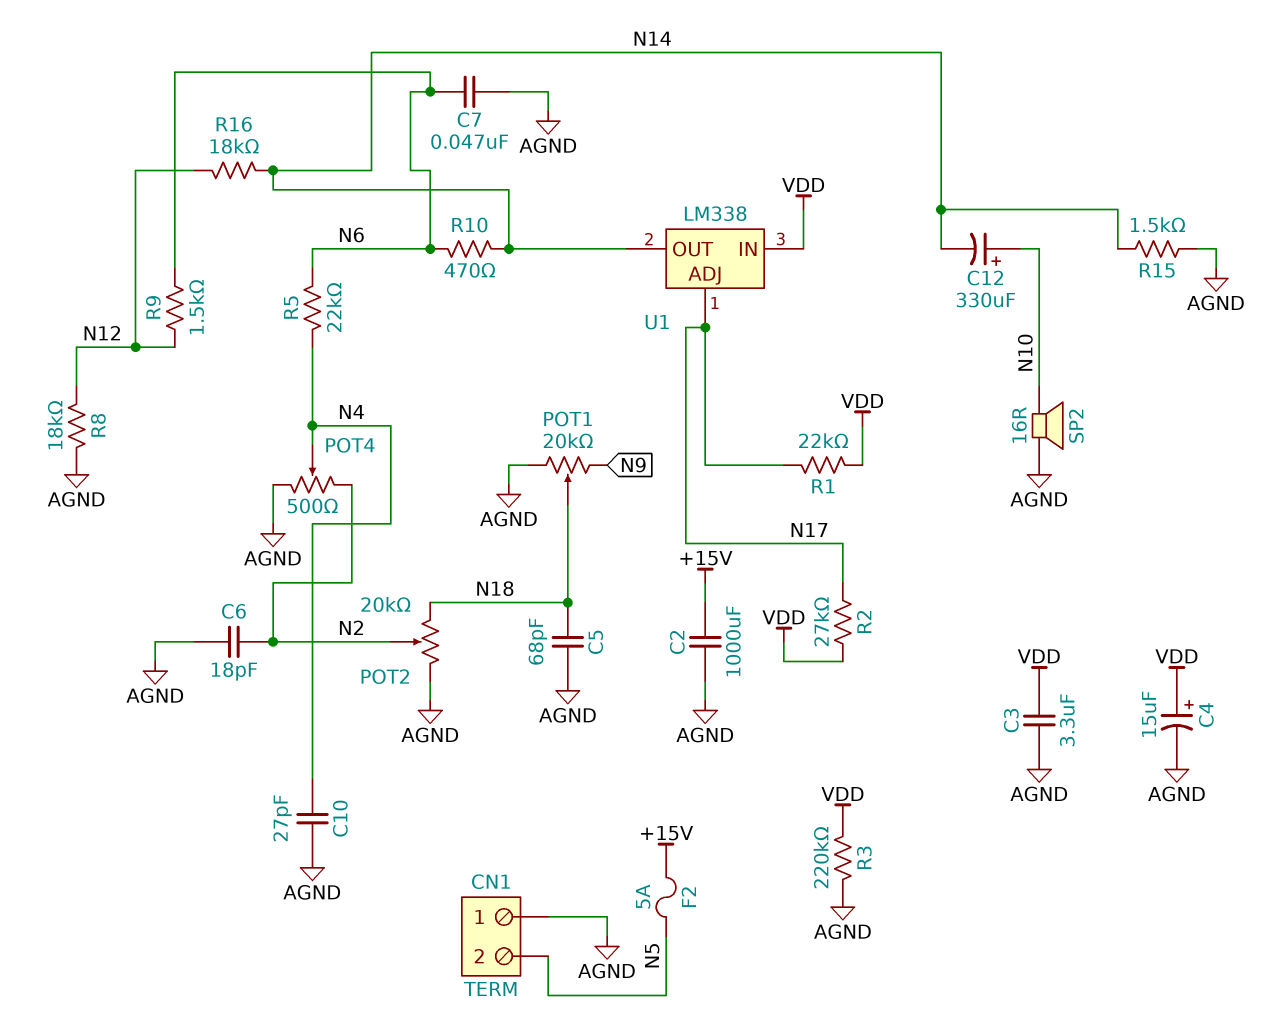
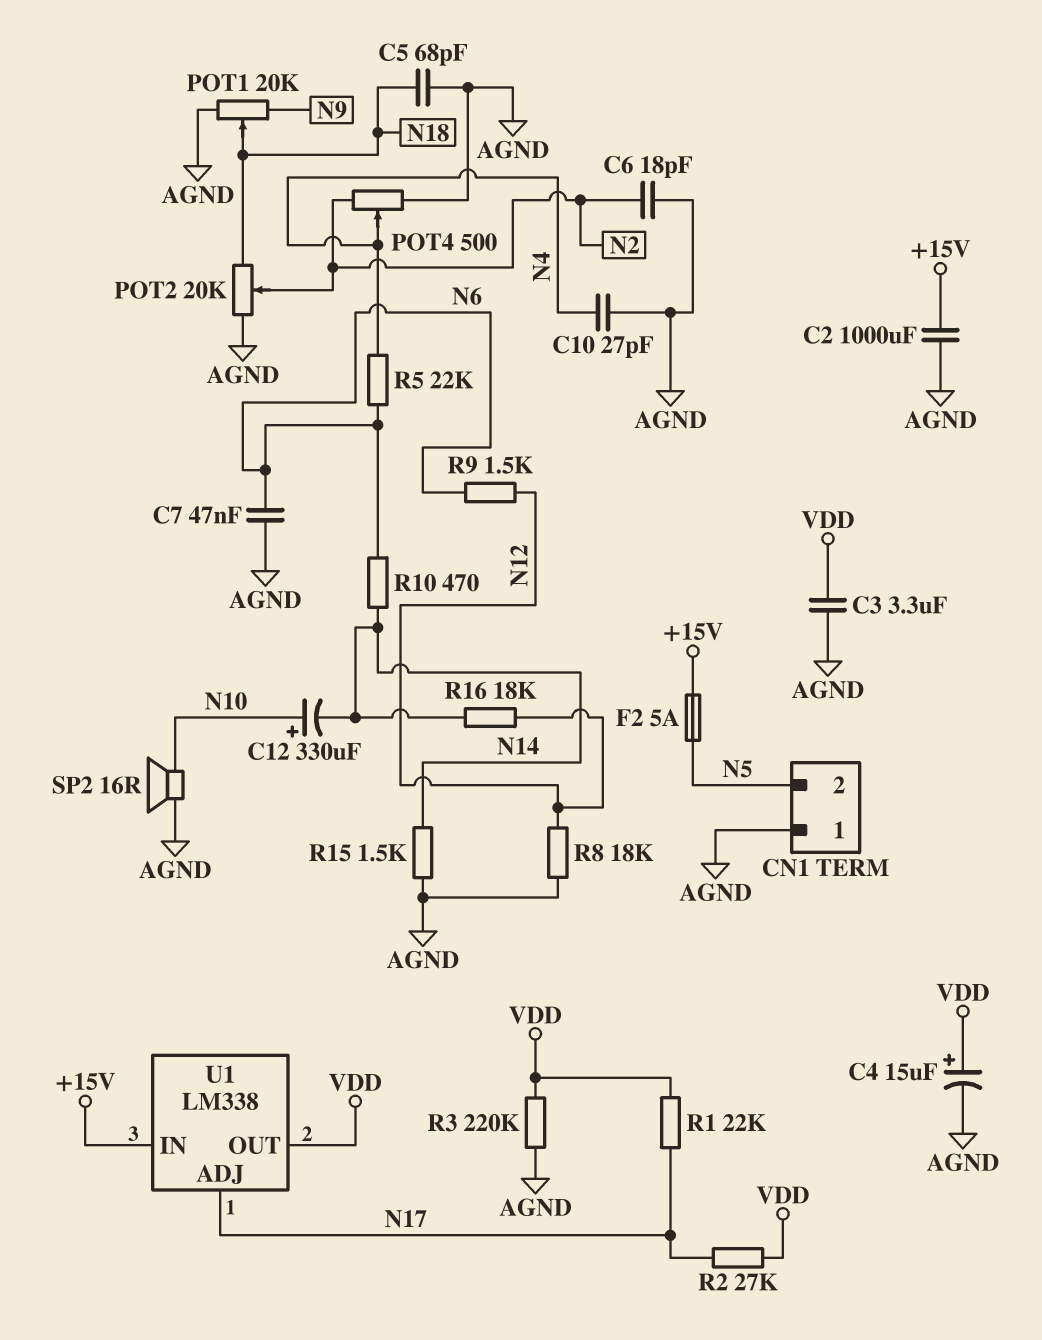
U1 pin IN: VDD -> +15V
U1 pin OUT: N14 -> VDD

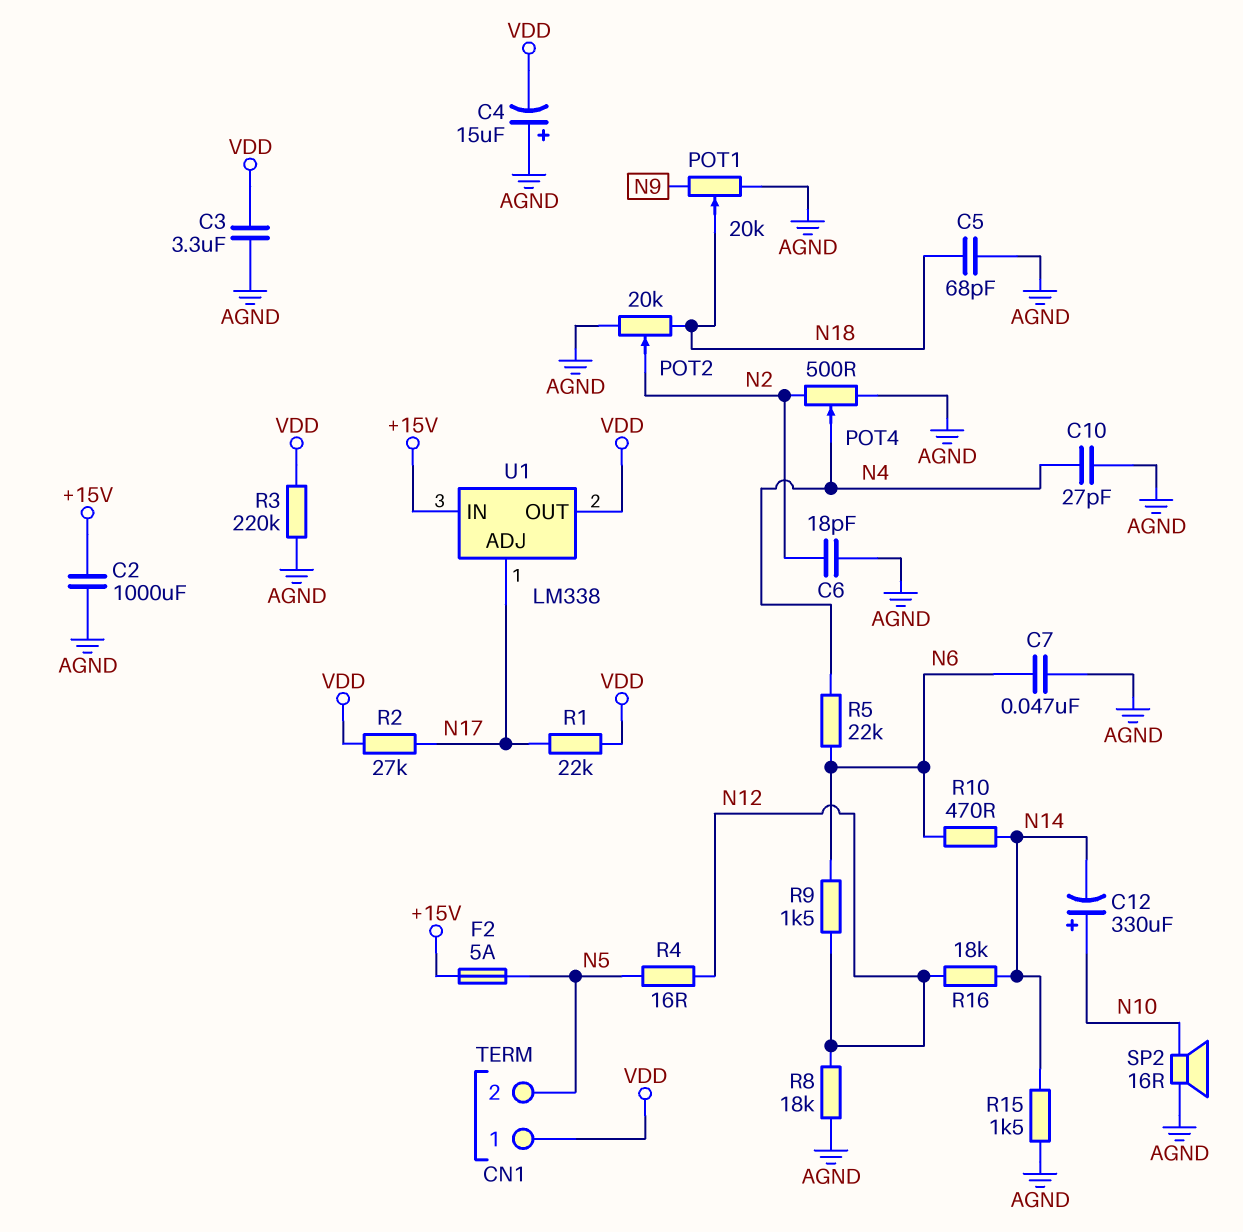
C4: 15uF (plus VDD, minus AGND) -> 15uF (plus AGND, minus VDD)
CN1 pin 1: AGND -> VDD
R4: none -> 16 (N5, N12)

